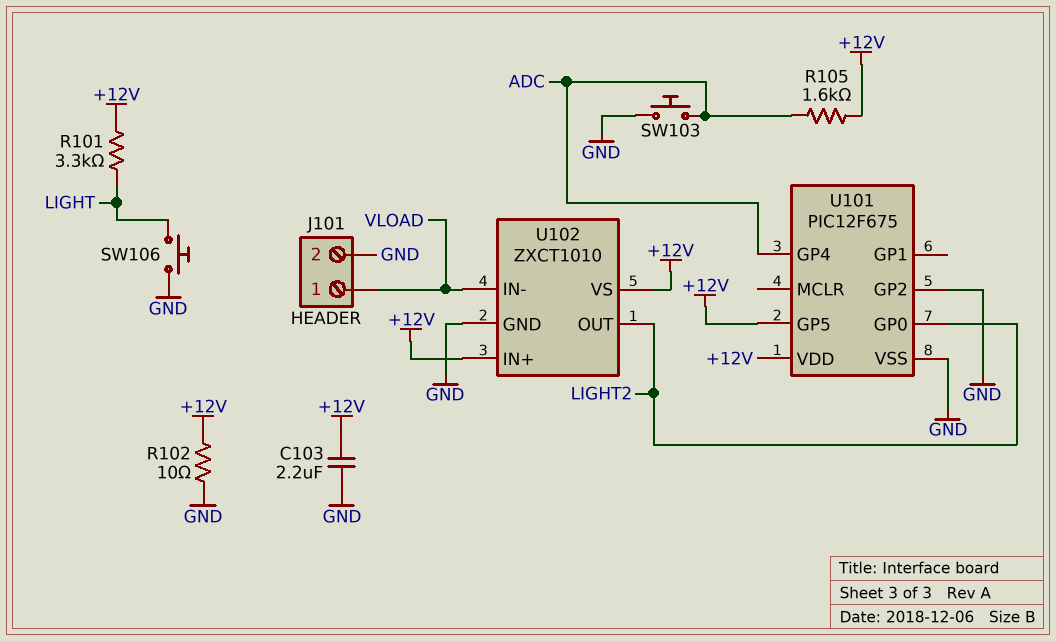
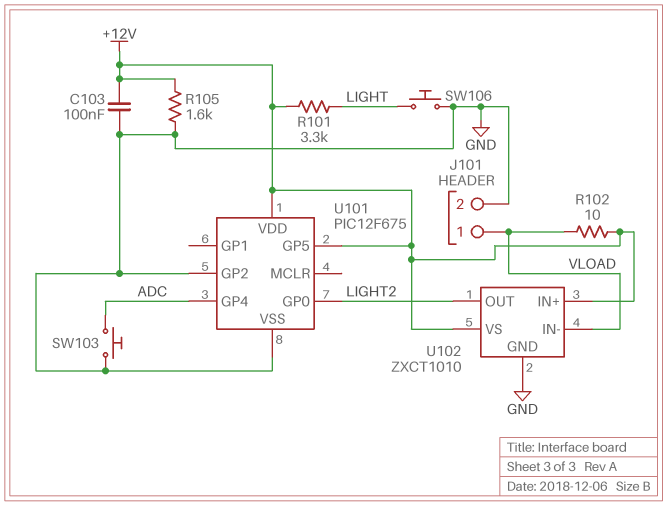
C103: 2.2uF (+12V, GND) -> 100nF (+12V, GND)
R102: 10 (+12V, GND) -> 10 (+12V, VLOAD)
R105: 1.6k (+12V, ADC) -> 1.6k (+12V, GND)

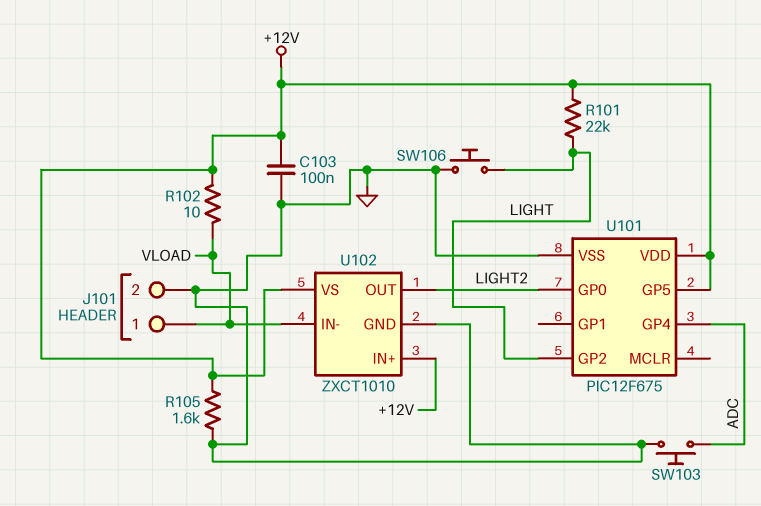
R101: 3.3k (+12V, LIGHT) -> 22k (+12V, LIGHT)
U101 pin GP2: GND -> LIGHT

